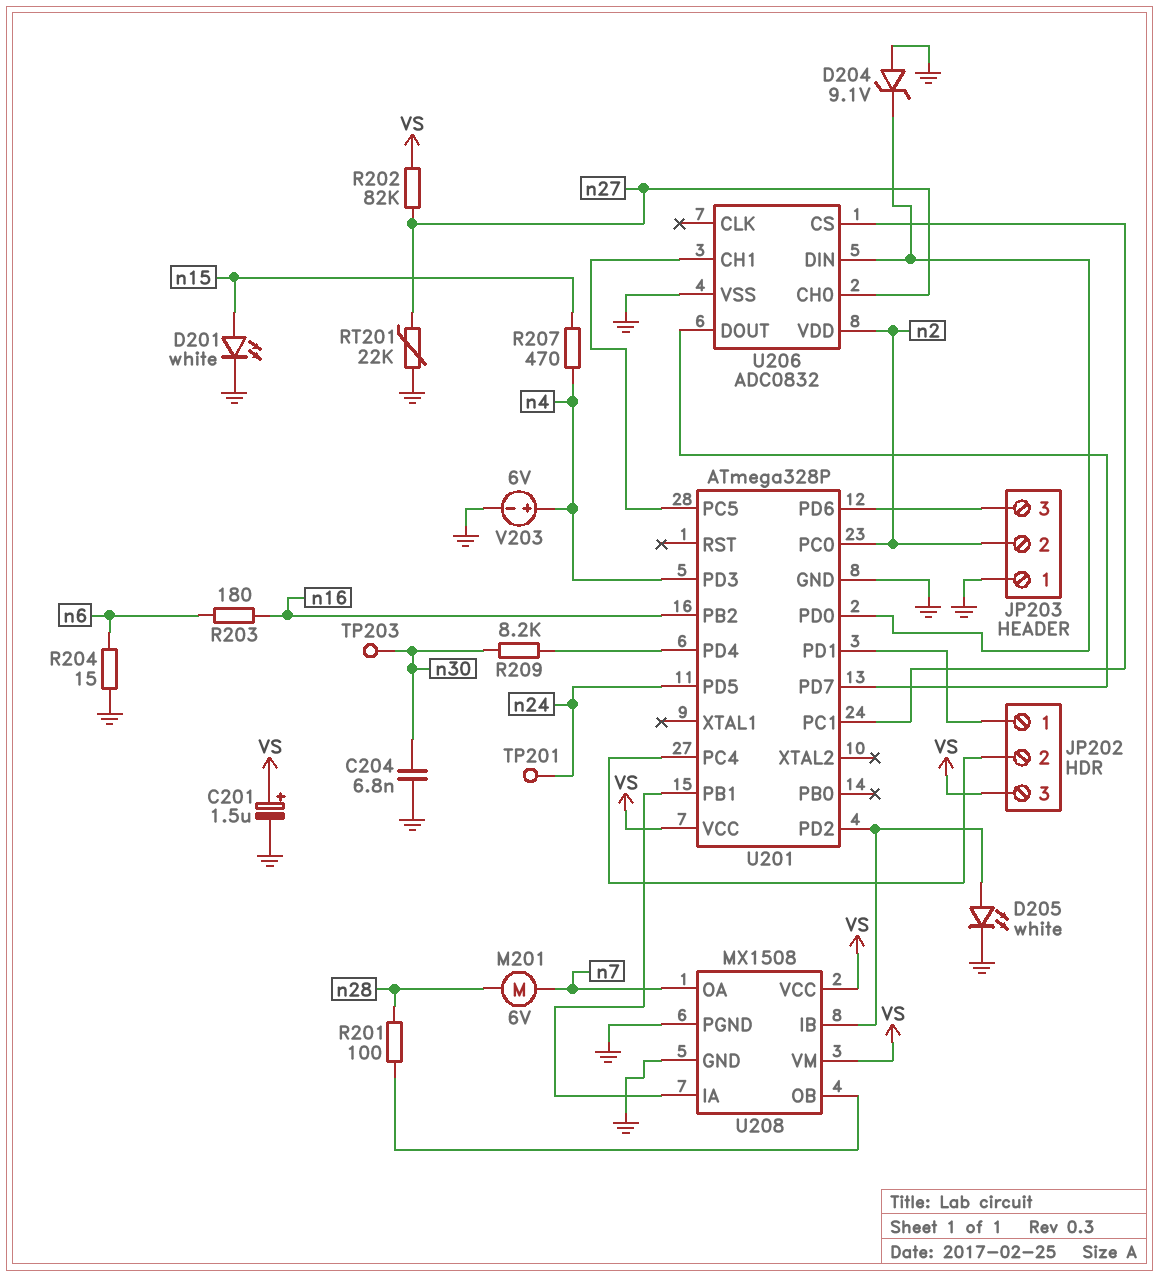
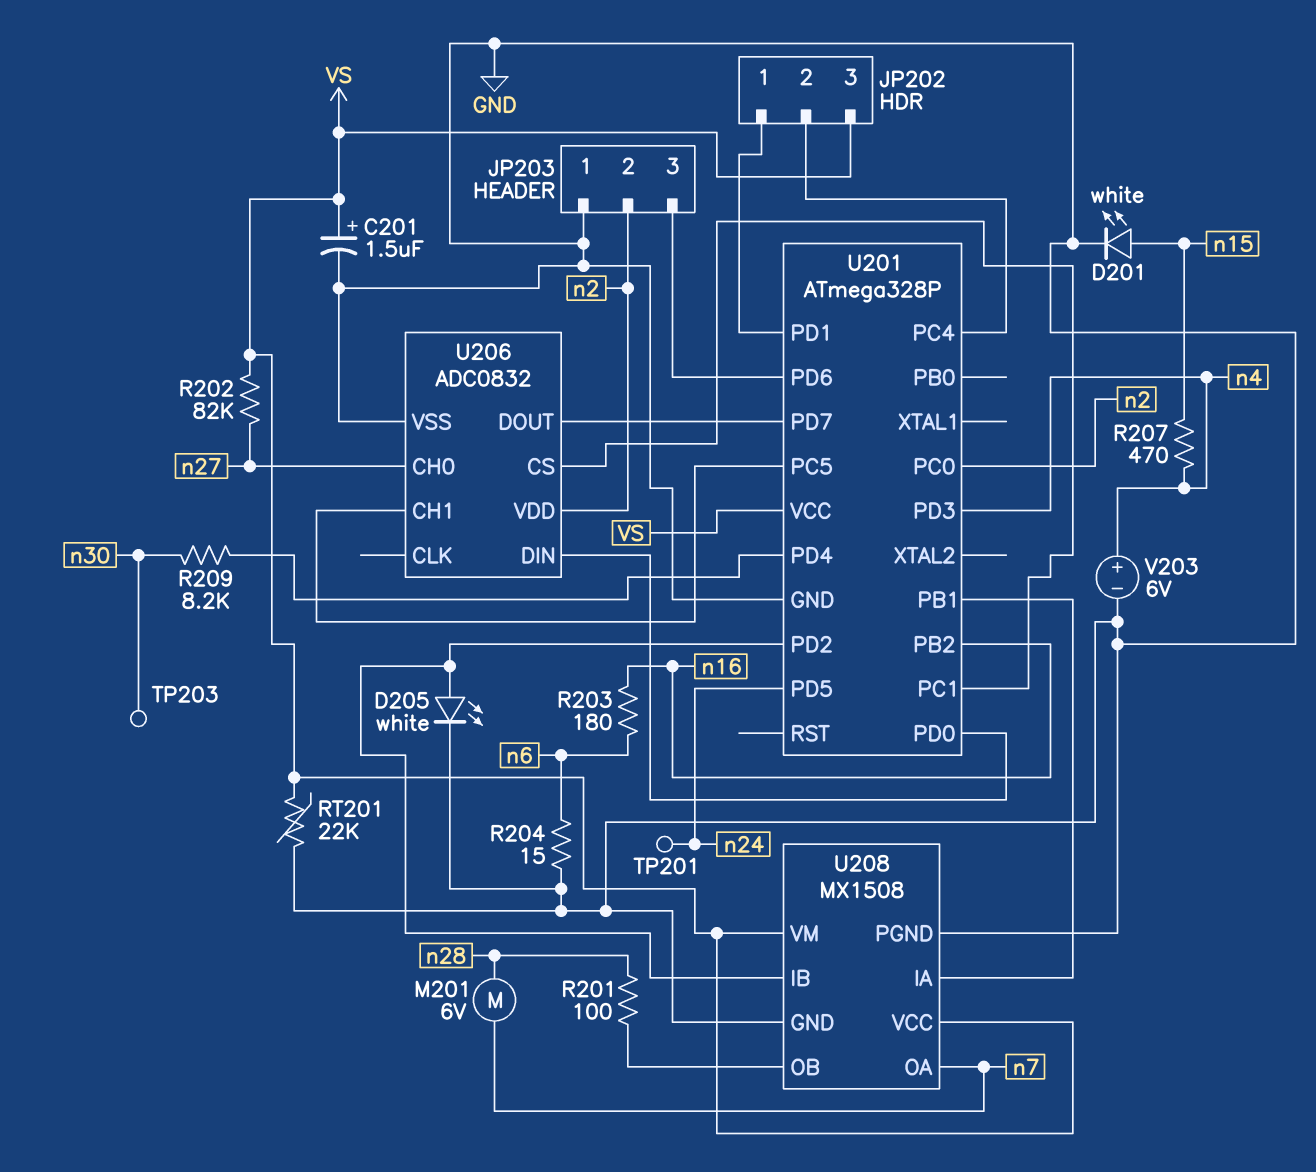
C204: 6.8nF (GND, n30) -> none
D204: zener 9.1V (A GND, K U201/PD0) -> none
RT201: 22k (GND, n27) -> 22k (GND, VS)

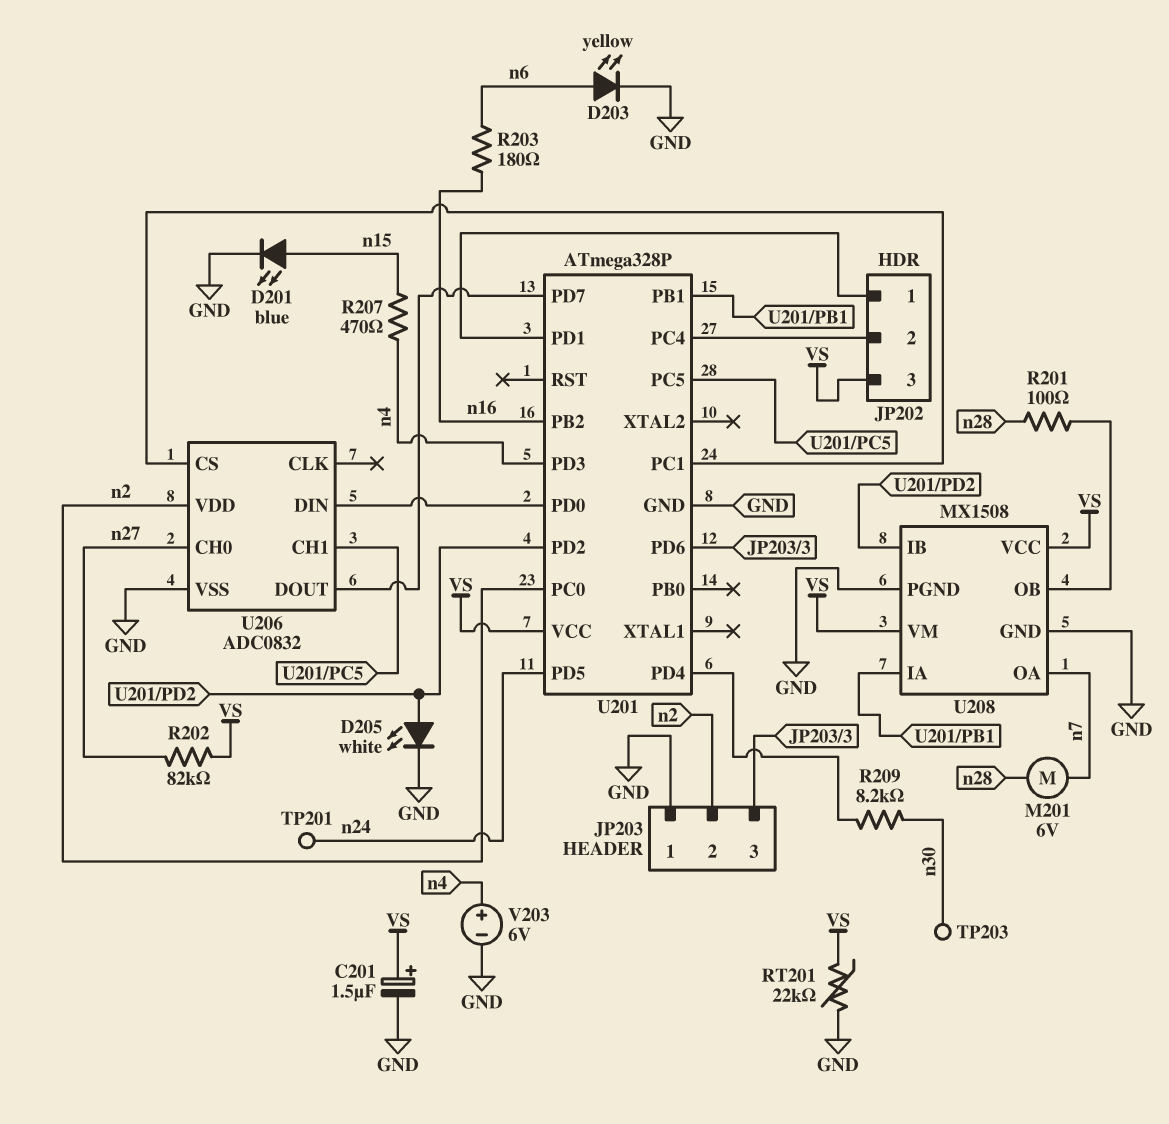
D201: LED white (A n15, K GND) -> LED blue (A n15, K GND)
D203: none -> LED yellow (A n6, K GND)
R204: 15 (GND, n6) -> none

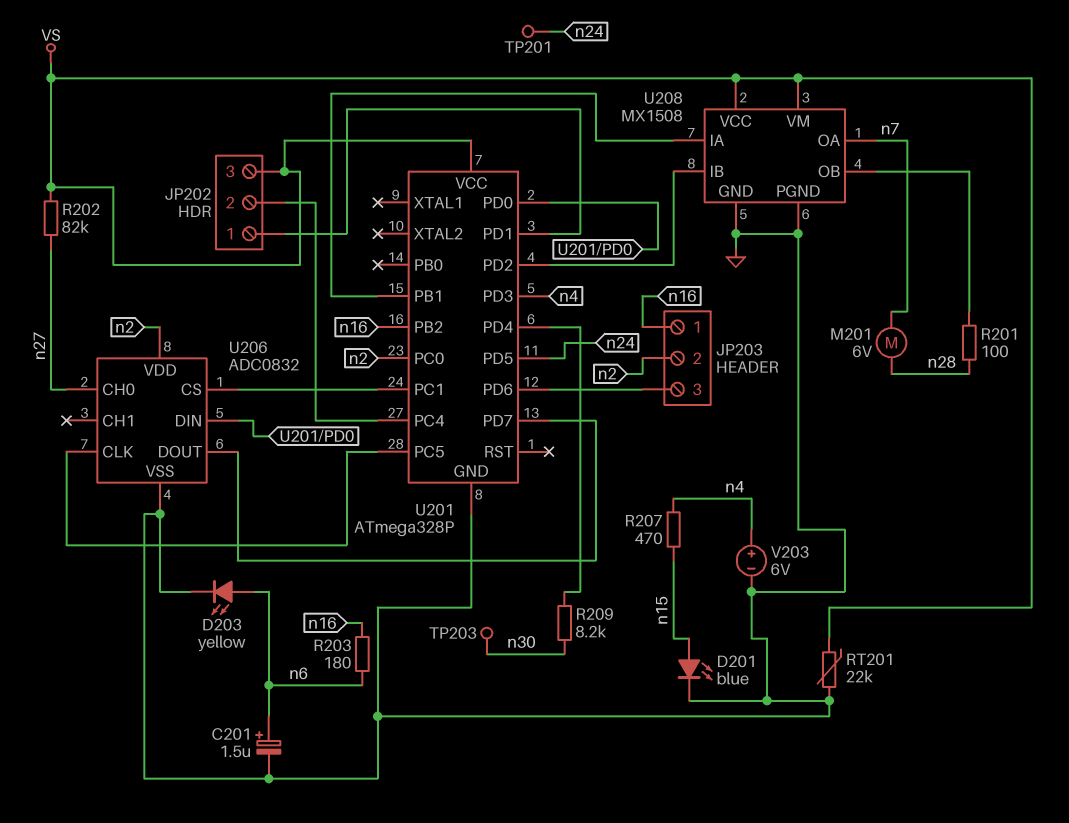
C201: 1.5uF (plus VS, minus GND) -> 1.5uF (plus n6, minus GND)
D205: LED white (A U201/PD2, K GND) -> none
JP203 pin 1: GND -> n16
U206 pin CH1: U201/PC5 -> none
U206 pin CLK: none -> U201/PC5

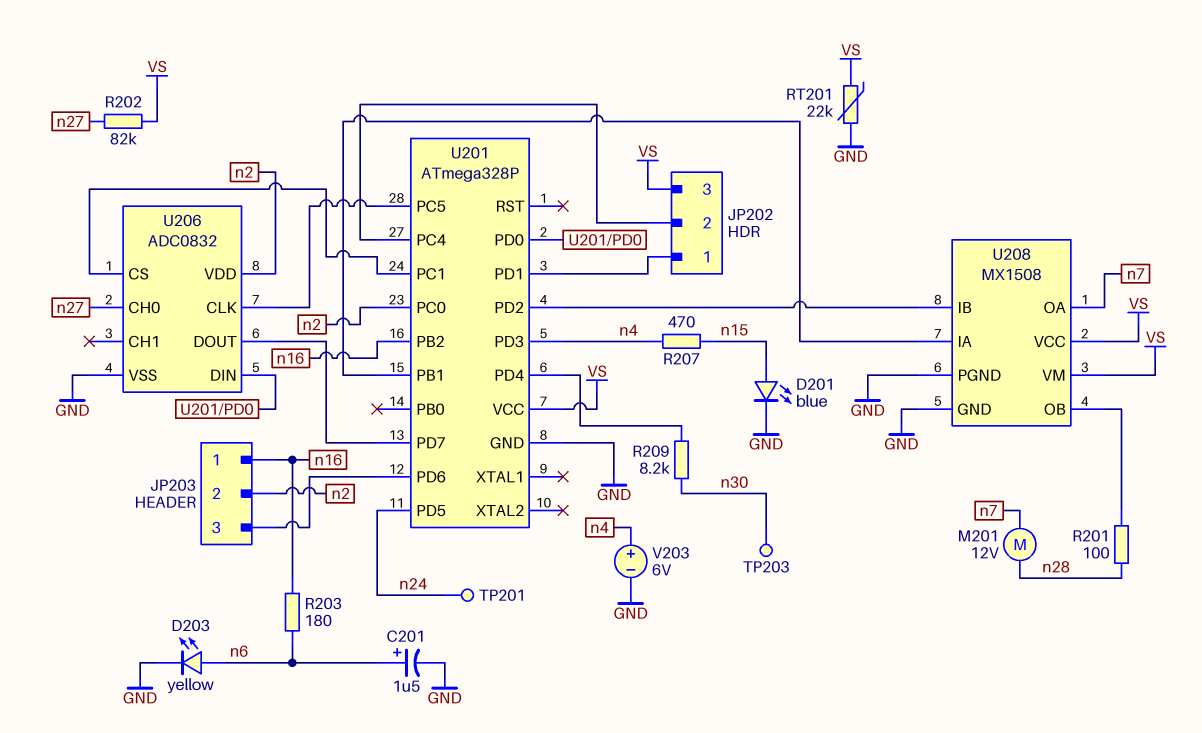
M201: motor 6V (n7, n28) -> motor 12V (n7, n28)

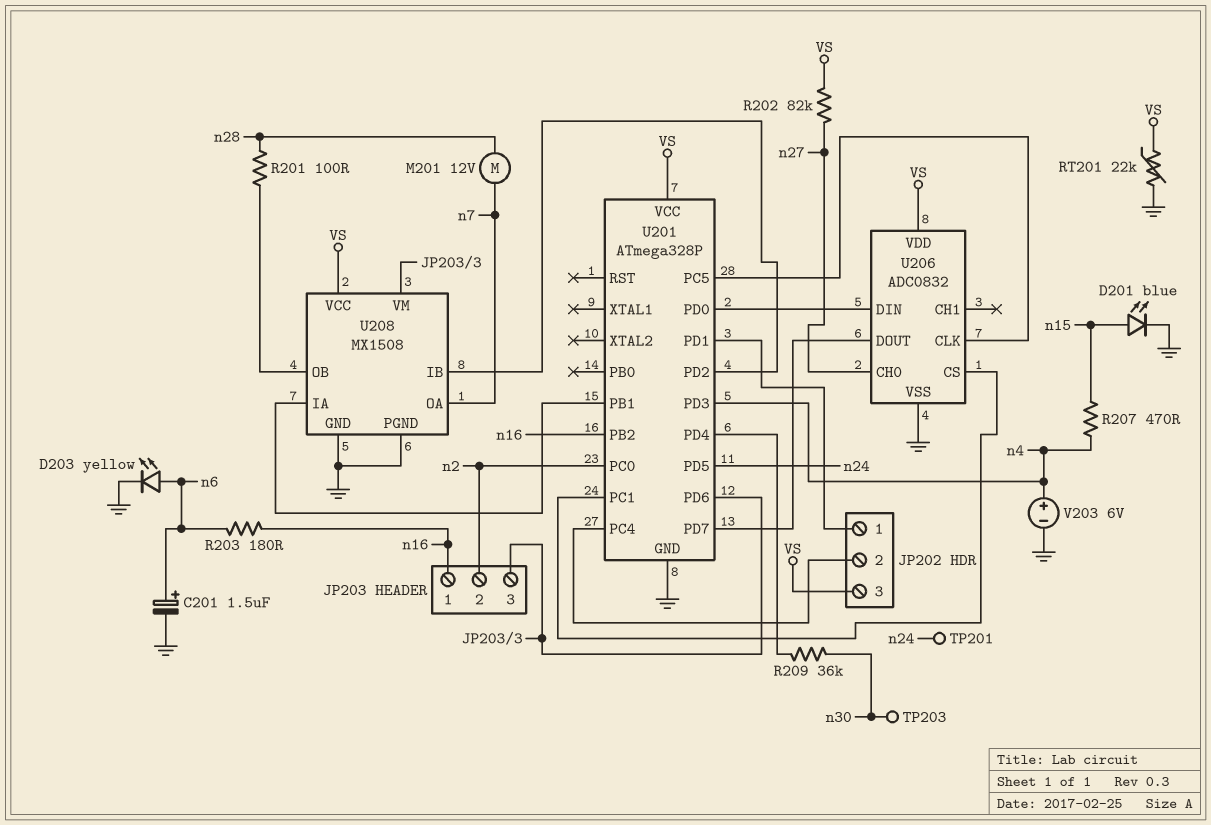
R209: 8.2k (U201/PD4, n30) -> 36k (U201/PD4, n30)
U206 pin VDD: n2 -> VS
U208 pin VM: VS -> JP203/3

